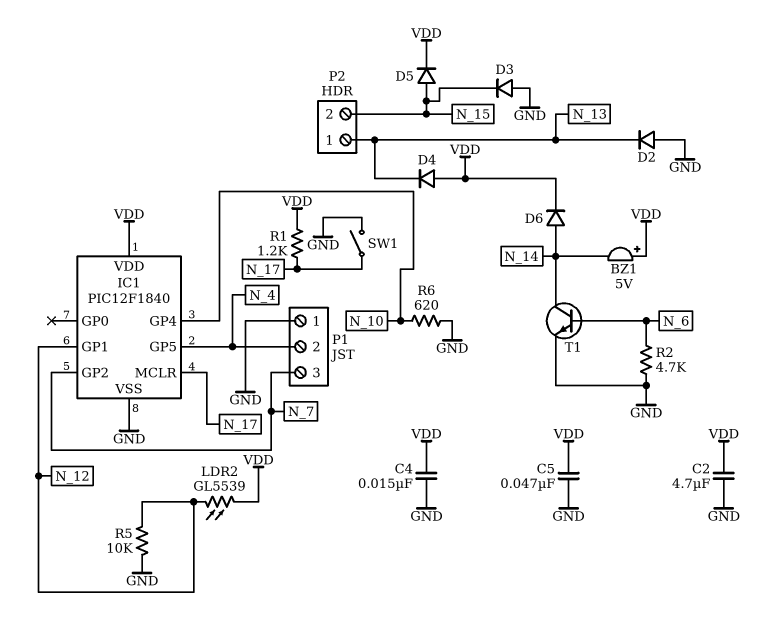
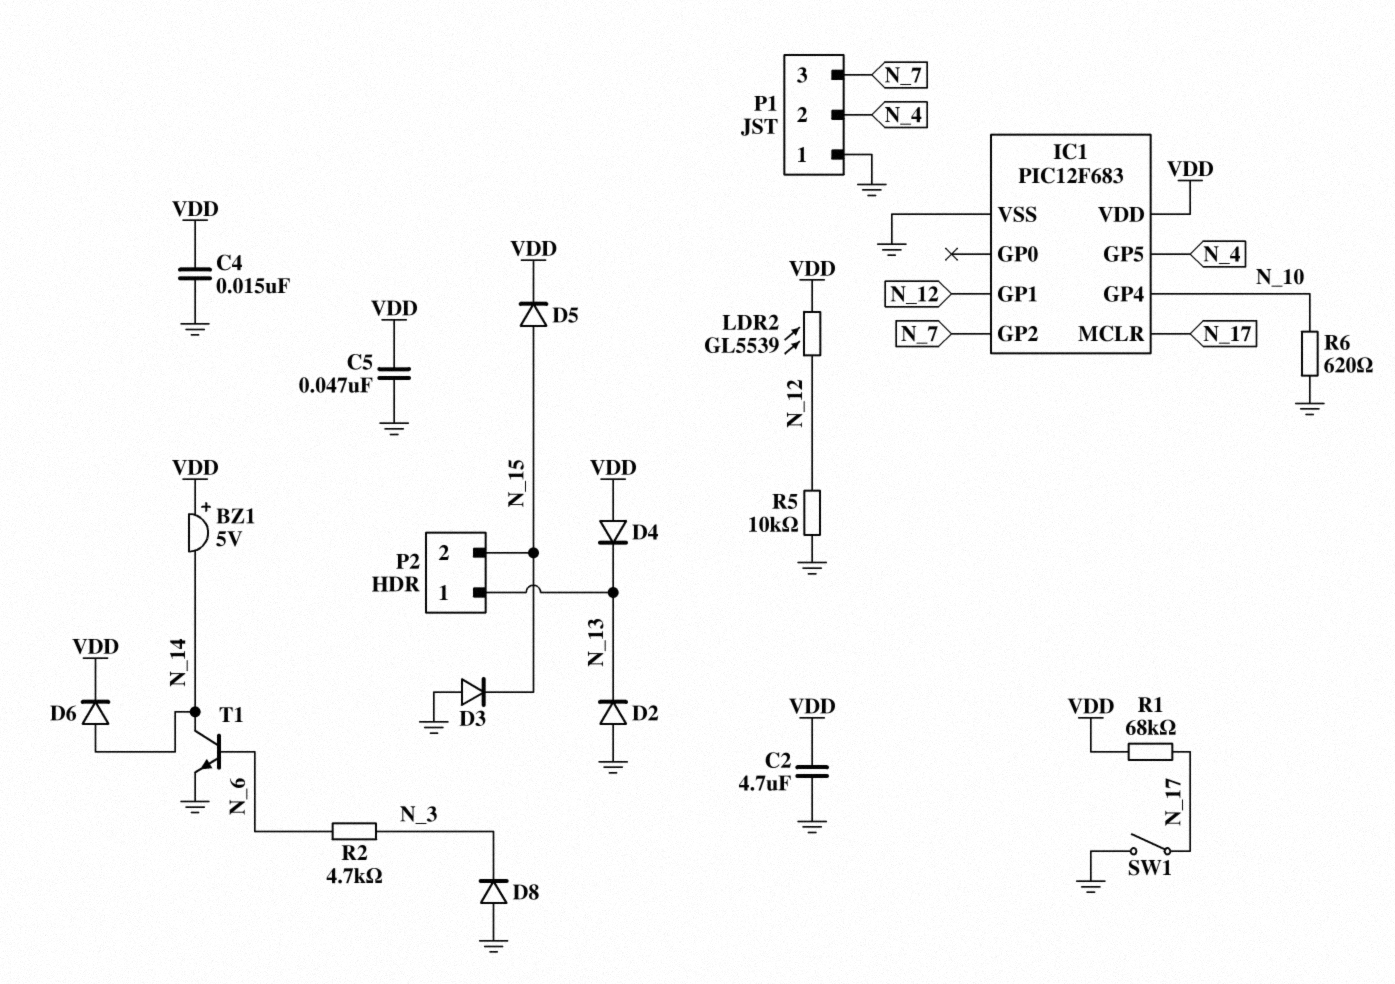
D8: none -> diode (A GND, K N_3)
IC1: PIC12F1840 -> PIC12F683
R1: 1.2k (N_17, VDD) -> 68k (N_17, VDD)
R2: 4.7k (GND, N_6) -> 4.7k (N_3, N_6)

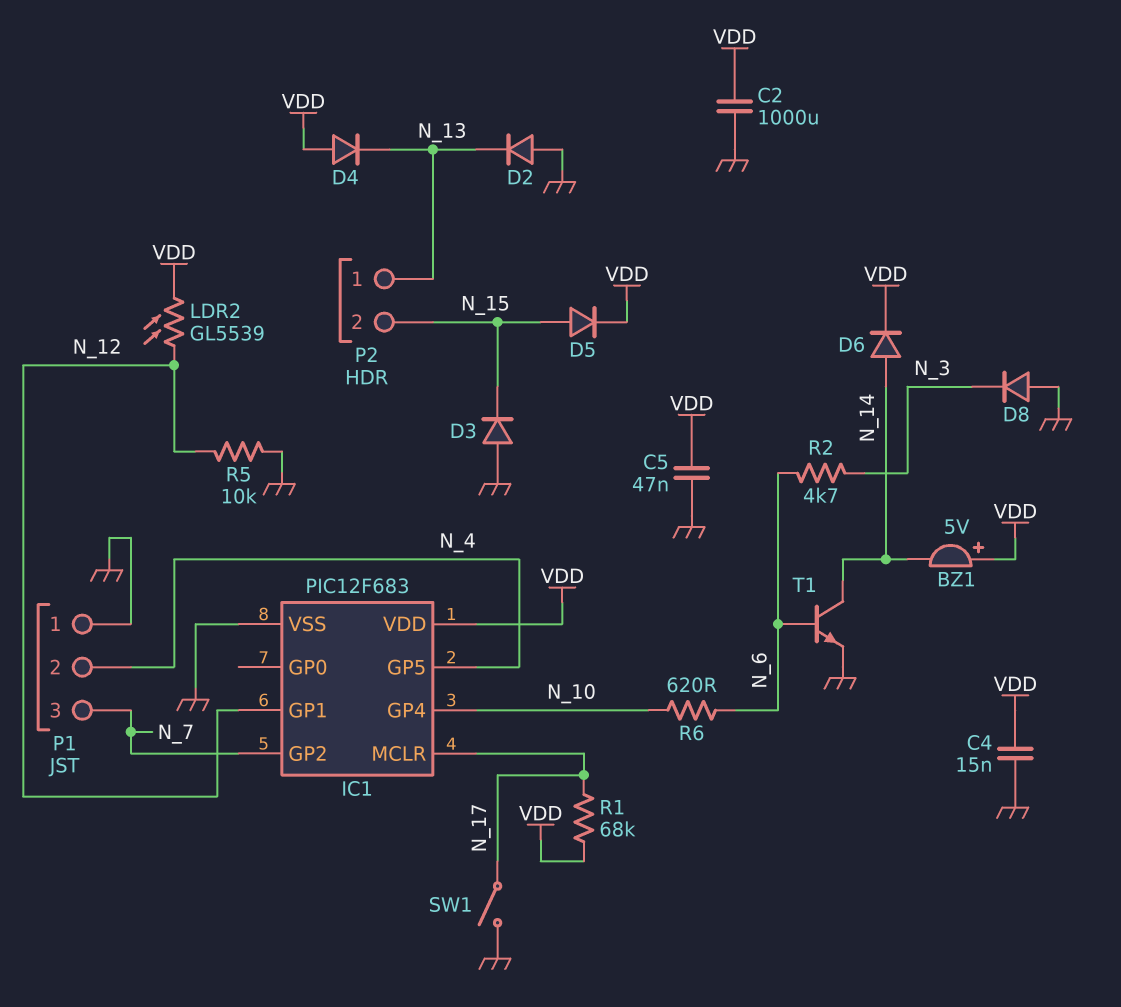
C2: 4.7uF (GND, VDD) -> 1000uF (GND, VDD)
R6: 620 (GND, N_10) -> 620 (N_6, N_10)

